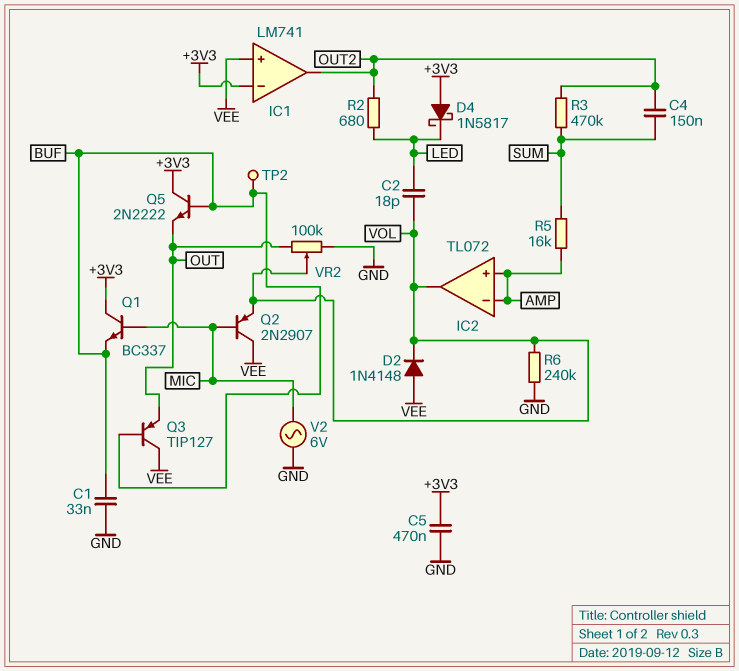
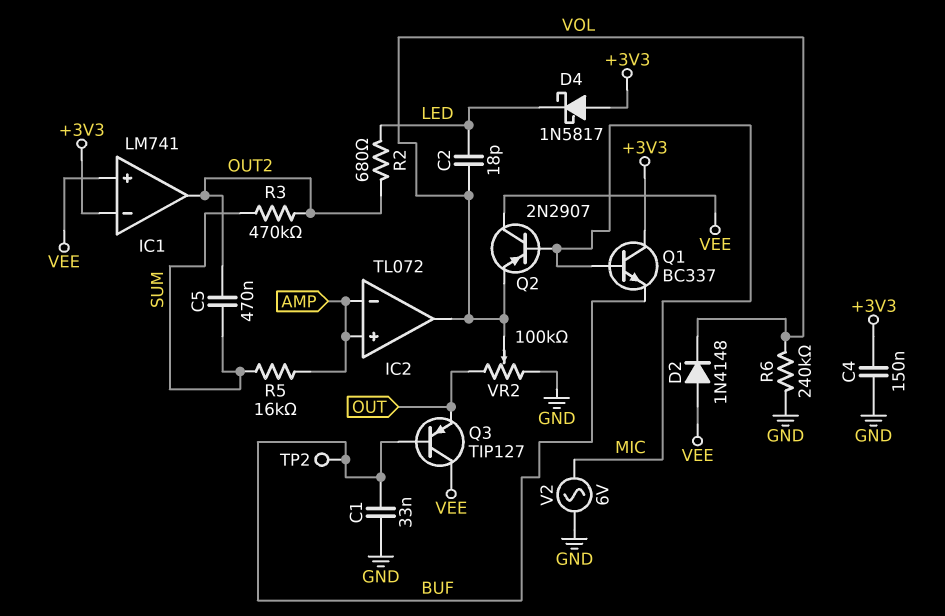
C4: 150nF (OUT2, SUM) -> 150nF (+3V3, GND)
C5: 470nF (+3V3, GND) -> 470nF (OUT2, SUM)
Q5: NPN 2N2222 (B BUF, C +3V3, E OUT) -> none

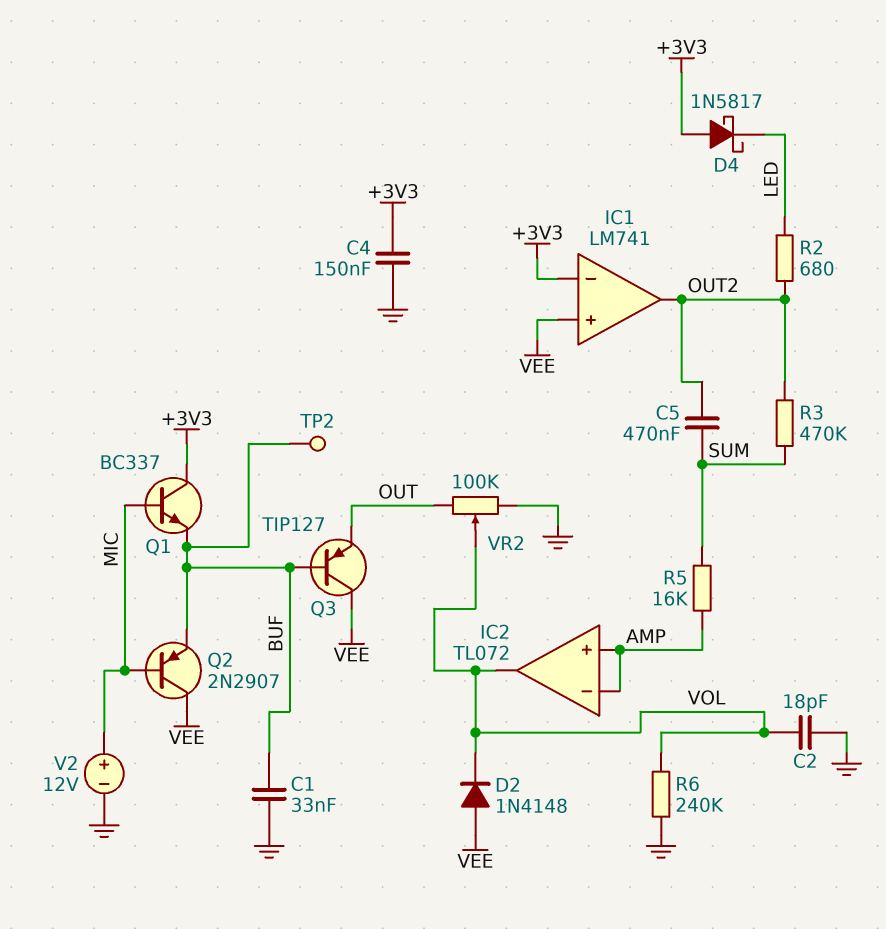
C2: 18pF (LED, VOL) -> 18pF (GND, VOL)
Q2: PNP 2N2907 (B MIC, C VEE, E VOL) -> PNP 2N2907 (B MIC, C VEE, E BUF)
V2: AC 6V (GND, MIC) -> 12V (plus MIC, minus GND)

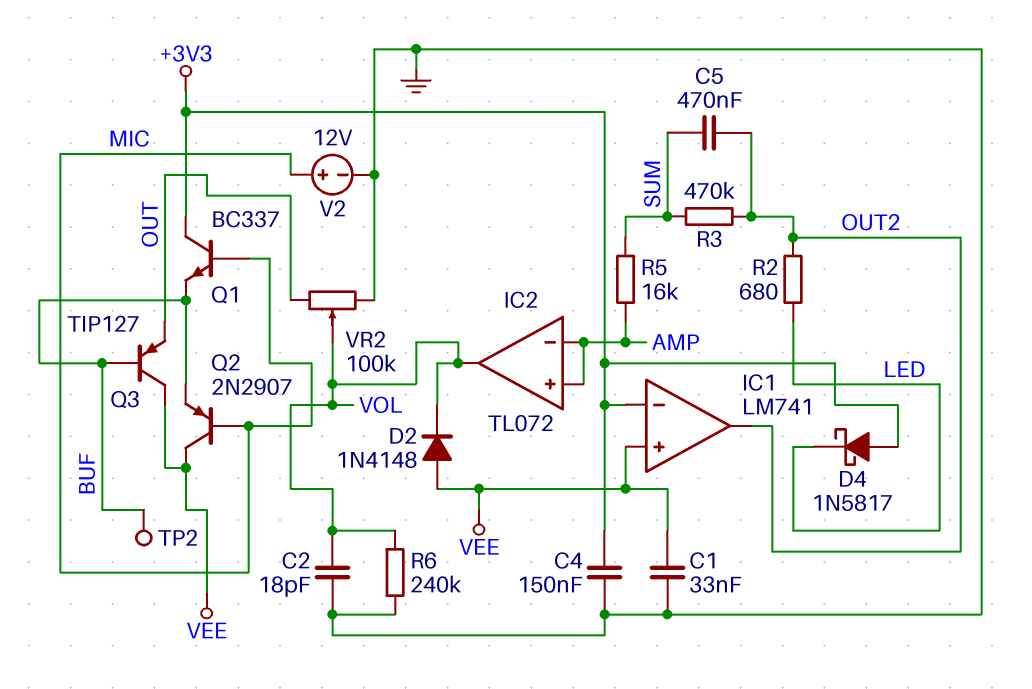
C1: 33nF (BUF, GND) -> 33nF (GND, VEE)

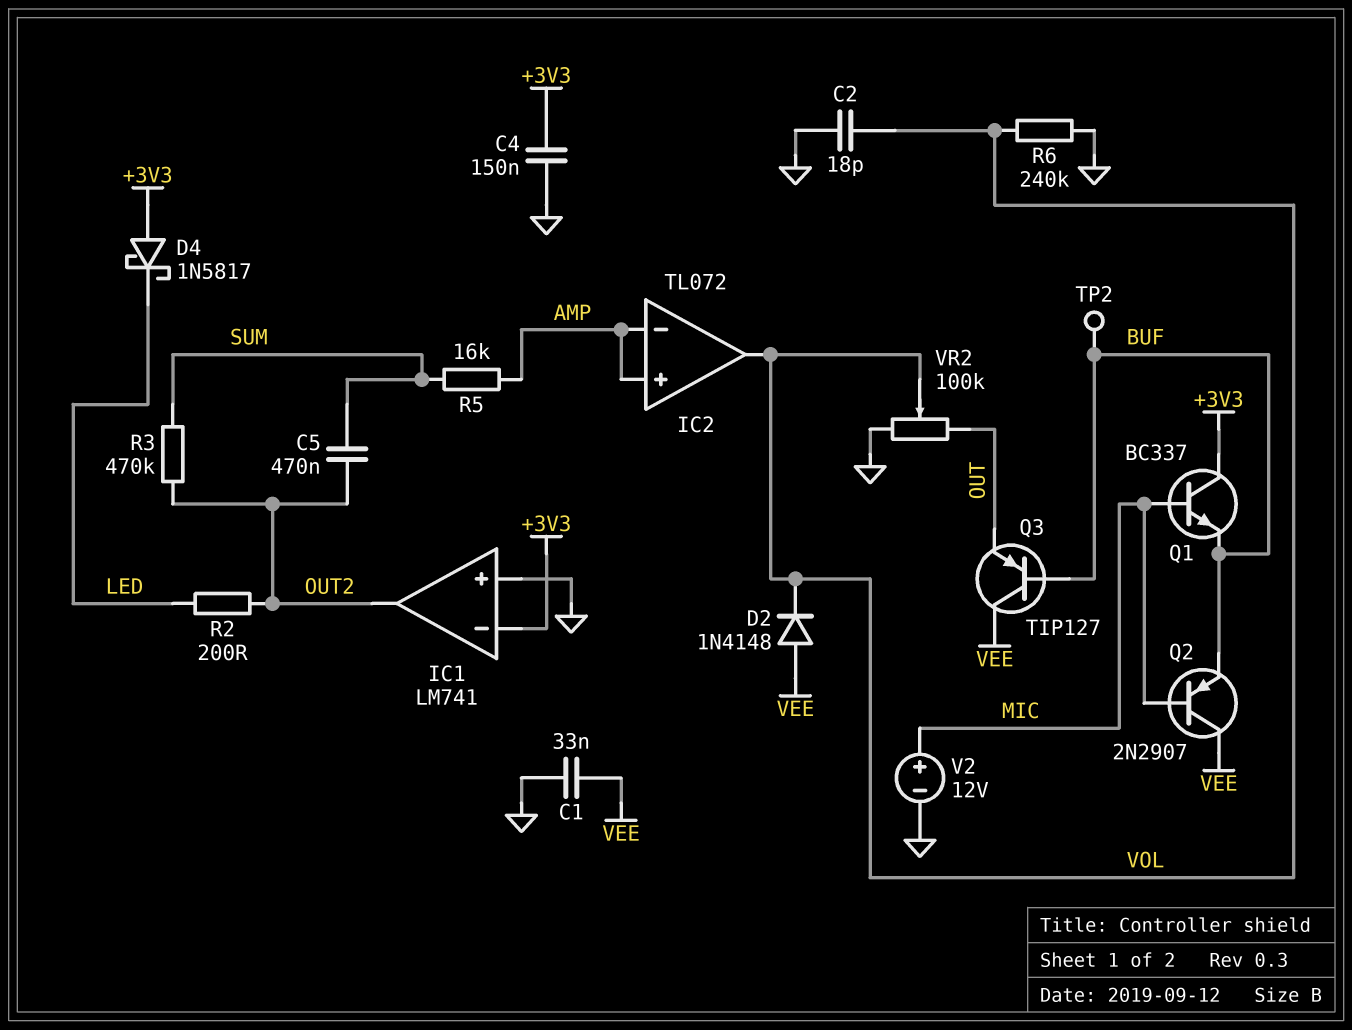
IC1 pin in+: VEE -> GND
R2: 680 (LED, OUT2) -> 200 (LED, OUT2)

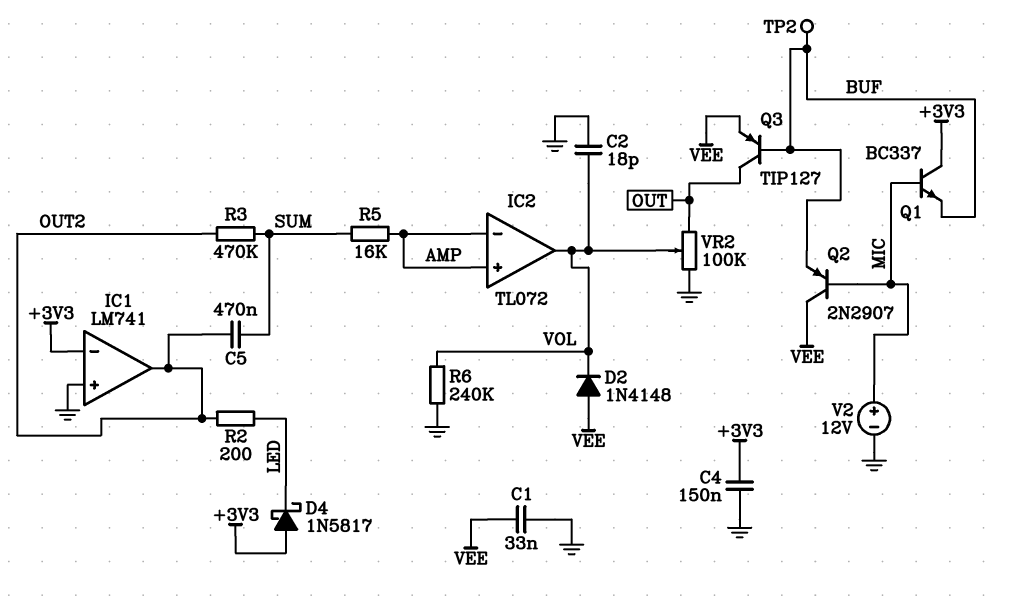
Q3: PNP TIP127 (B BUF, C VEE, E OUT) -> PNP TIP127 (B BUF, C OUT, E VEE)

